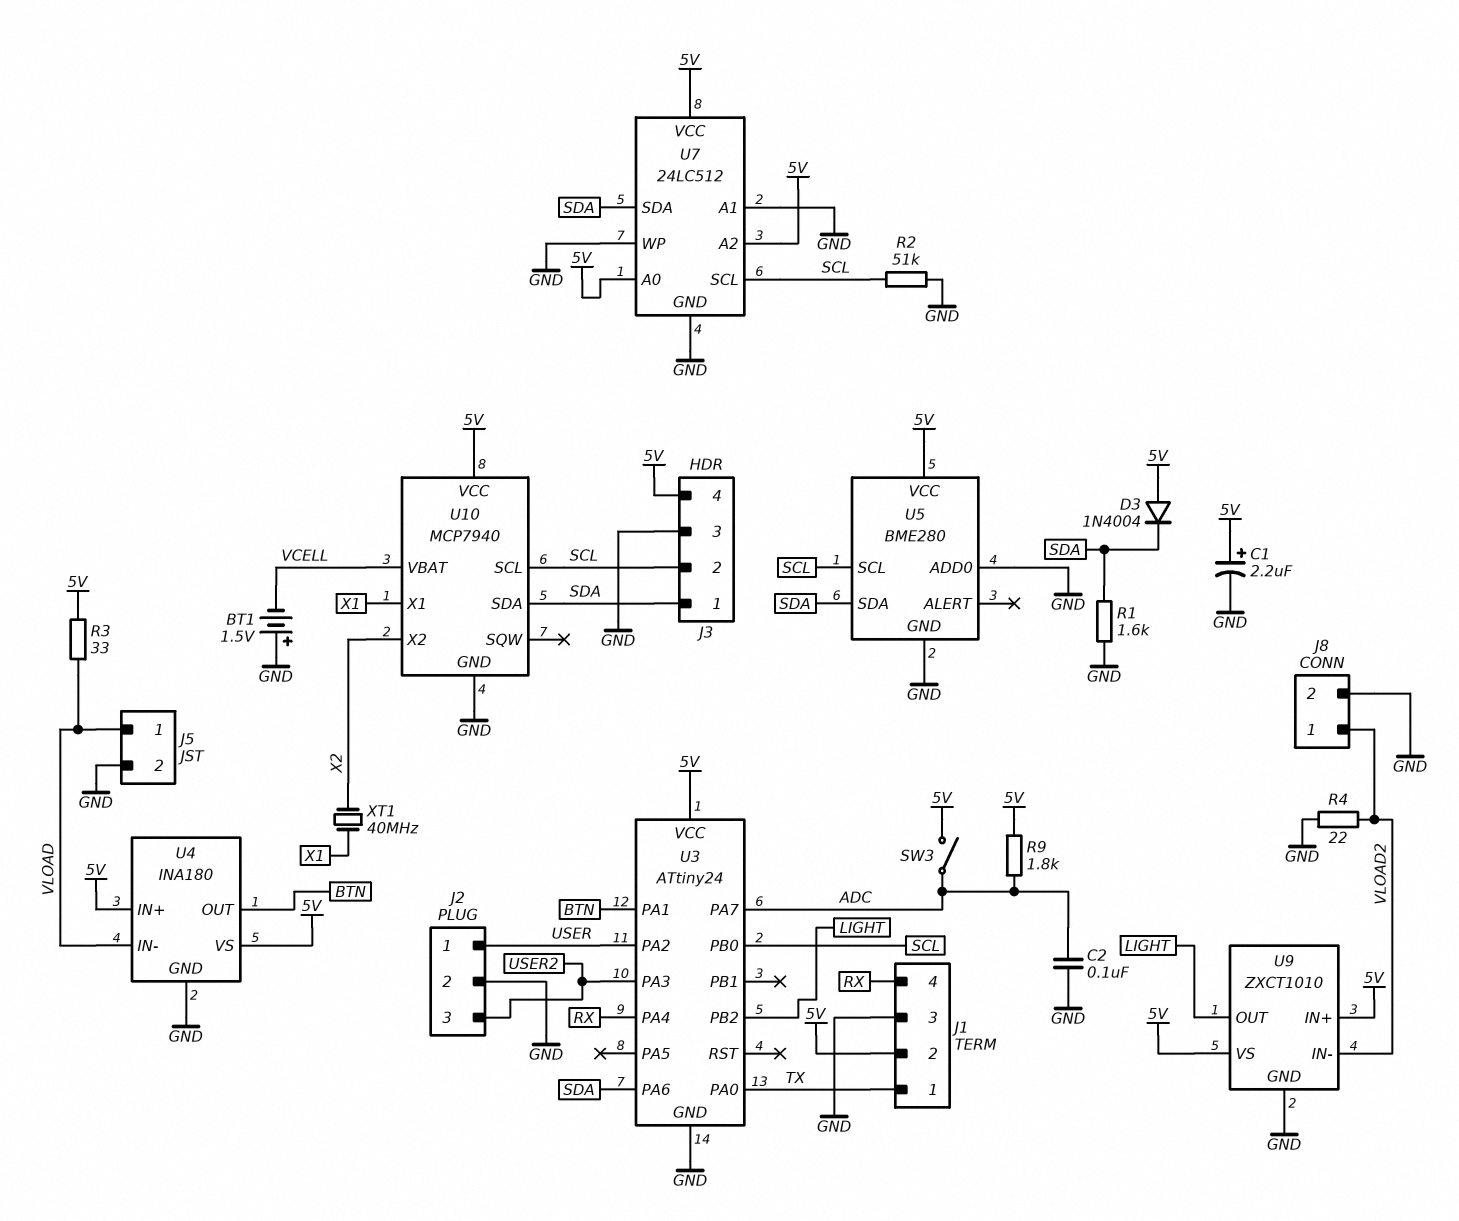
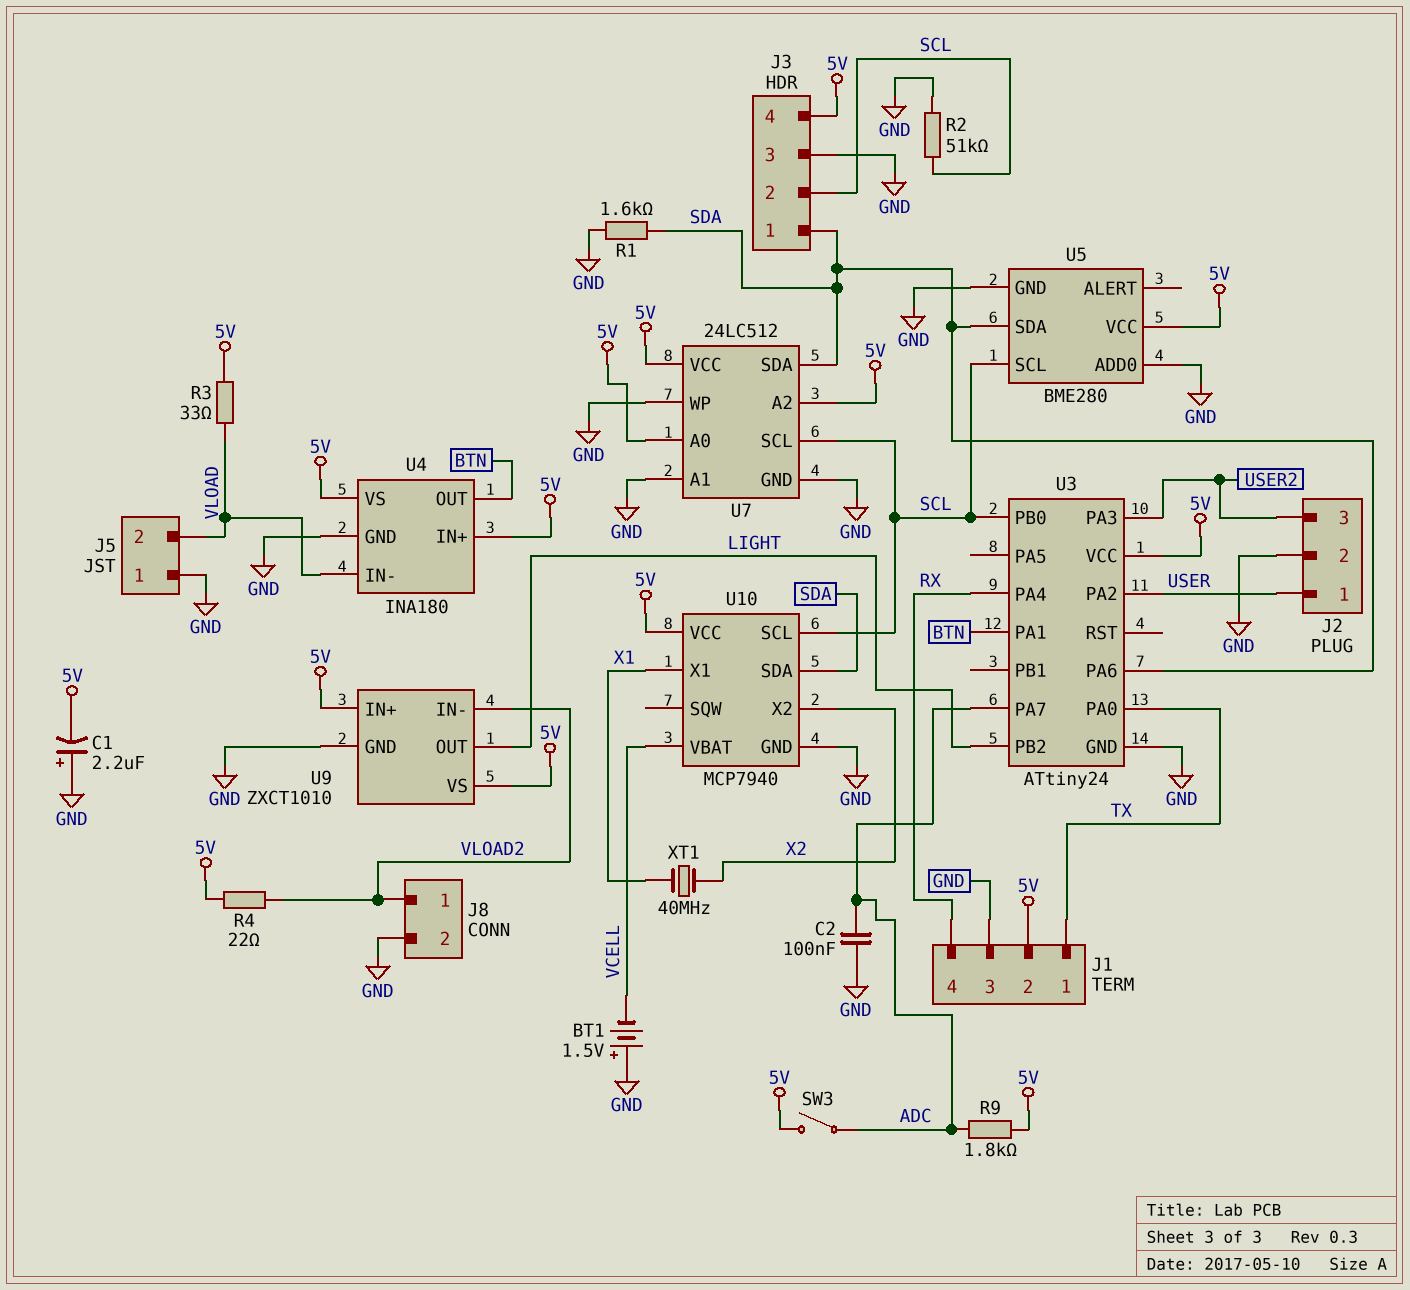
C1: 2.2uF (plus 5V, minus GND) -> 2.2uF (plus GND, minus 5V)
D3: diode 1N4004 (A 5V, K SDA) -> none
J5 pin 1: VLOAD -> GND
J5 pin 2: GND -> VLOAD
R4: 22 (GND, VLOAD2) -> 22 (5V, VLOAD2)

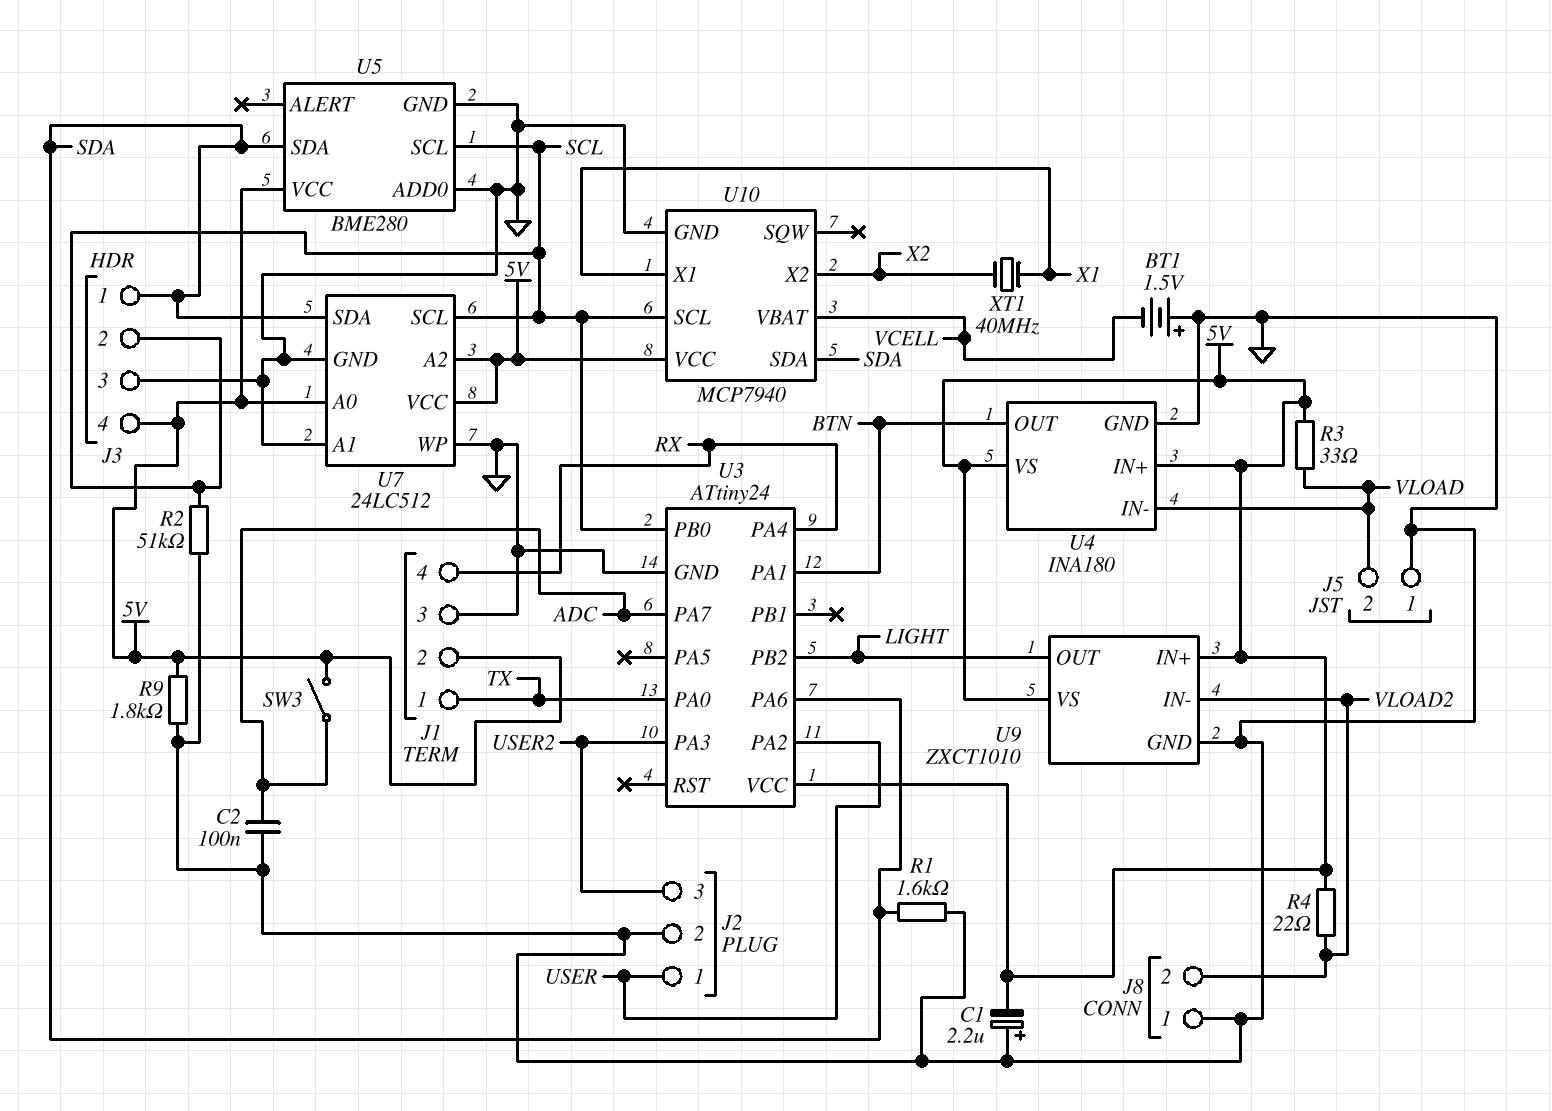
J8 pin 1: VLOAD2 -> GND
J8 pin 2: GND -> VLOAD2
R9: 1.8k (5V, ADC) -> 1.8k (5V, GND)

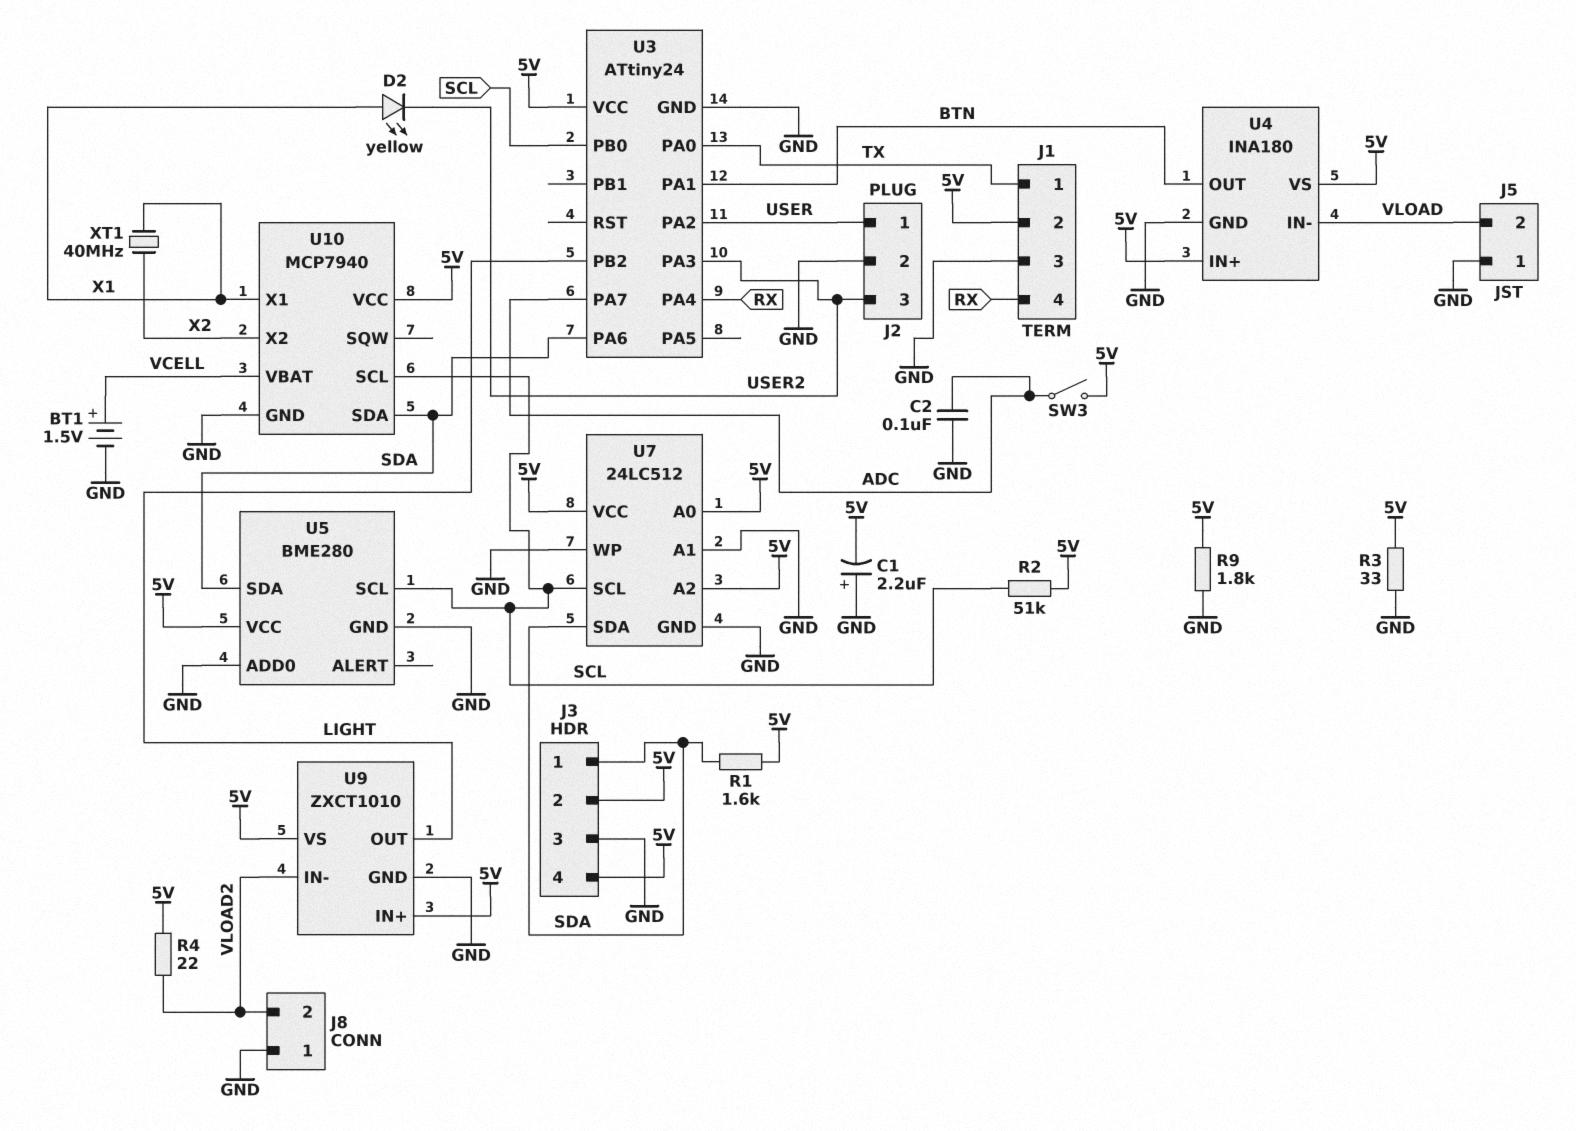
BT1: 1.5V (plus GND, minus VCELL) -> 1.5V (plus VCELL, minus GND)
D2: none -> LED yellow (A X1, K USER2)
J3 pin 2: SCL -> 5V
R1: 1.6k (GND, SDA) -> 1.6k (5V, SDA)
R2: 51k (GND, SCL) -> 51k (5V, SCL)
R3: 33 (5V, VLOAD) -> 33 (5V, GND)

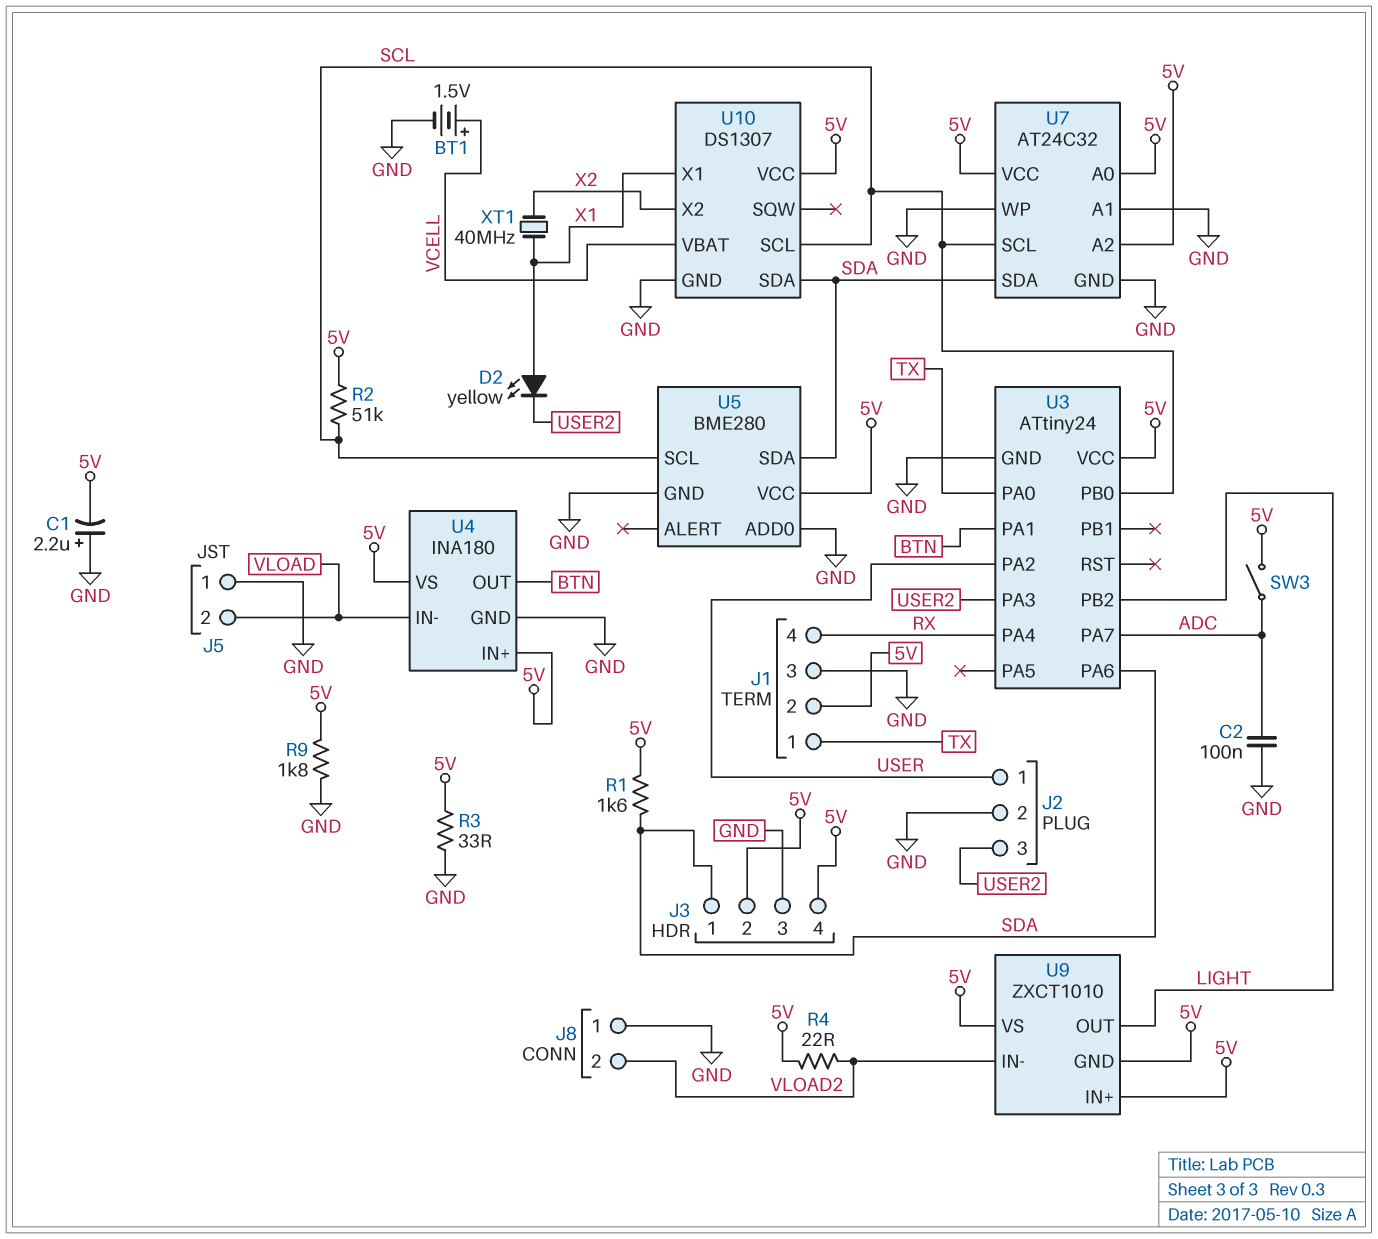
U7: 24LC512 -> AT24C32
U9 pin GND: GND -> 5V
U10: MCP7940 -> DS1307

